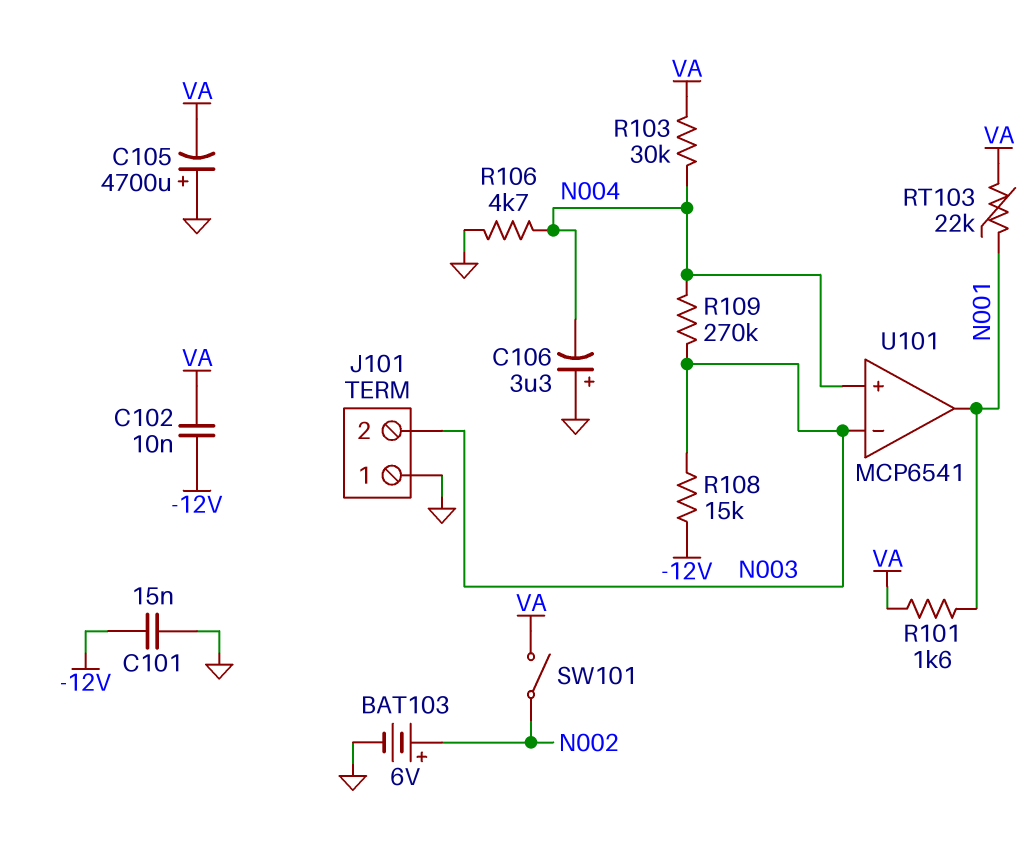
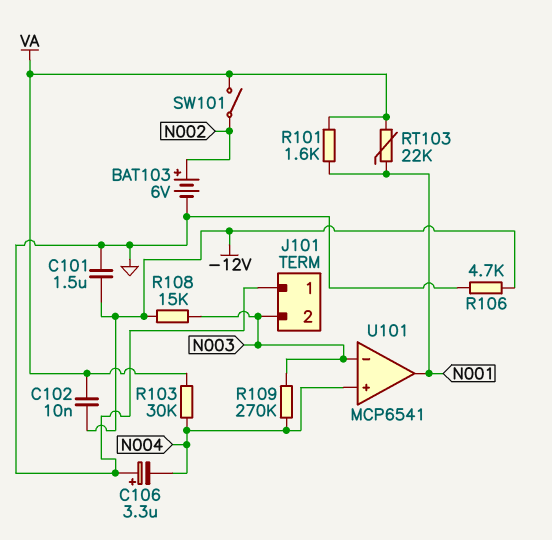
C101: 15nF (-12V, GND) -> 1.5uF (-12V, GND)
C105: 4700uF (plus GND, minus VA) -> none
R106: 4.7k (GND, N004) -> 4.7k (-12V, GND)

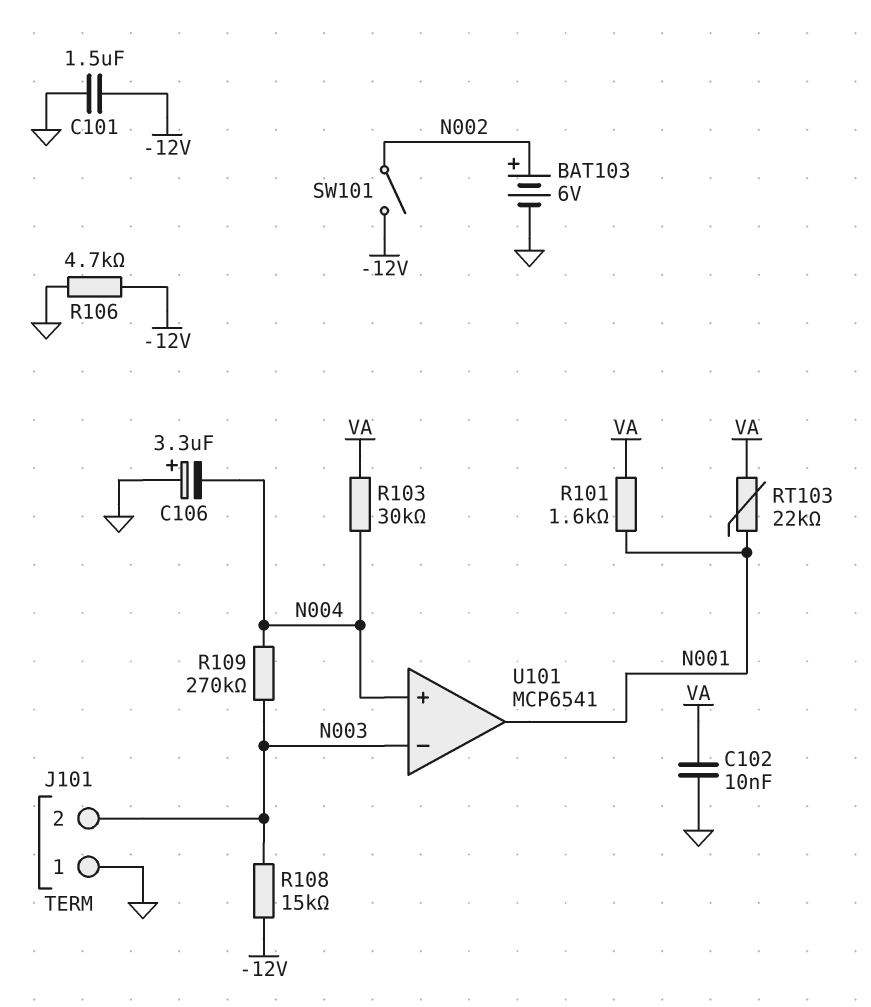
C102: 10nF (-12V, VA) -> 10nF (GND, VA)
SW101: switch (N002, VA) -> switch (-12V, N002)

